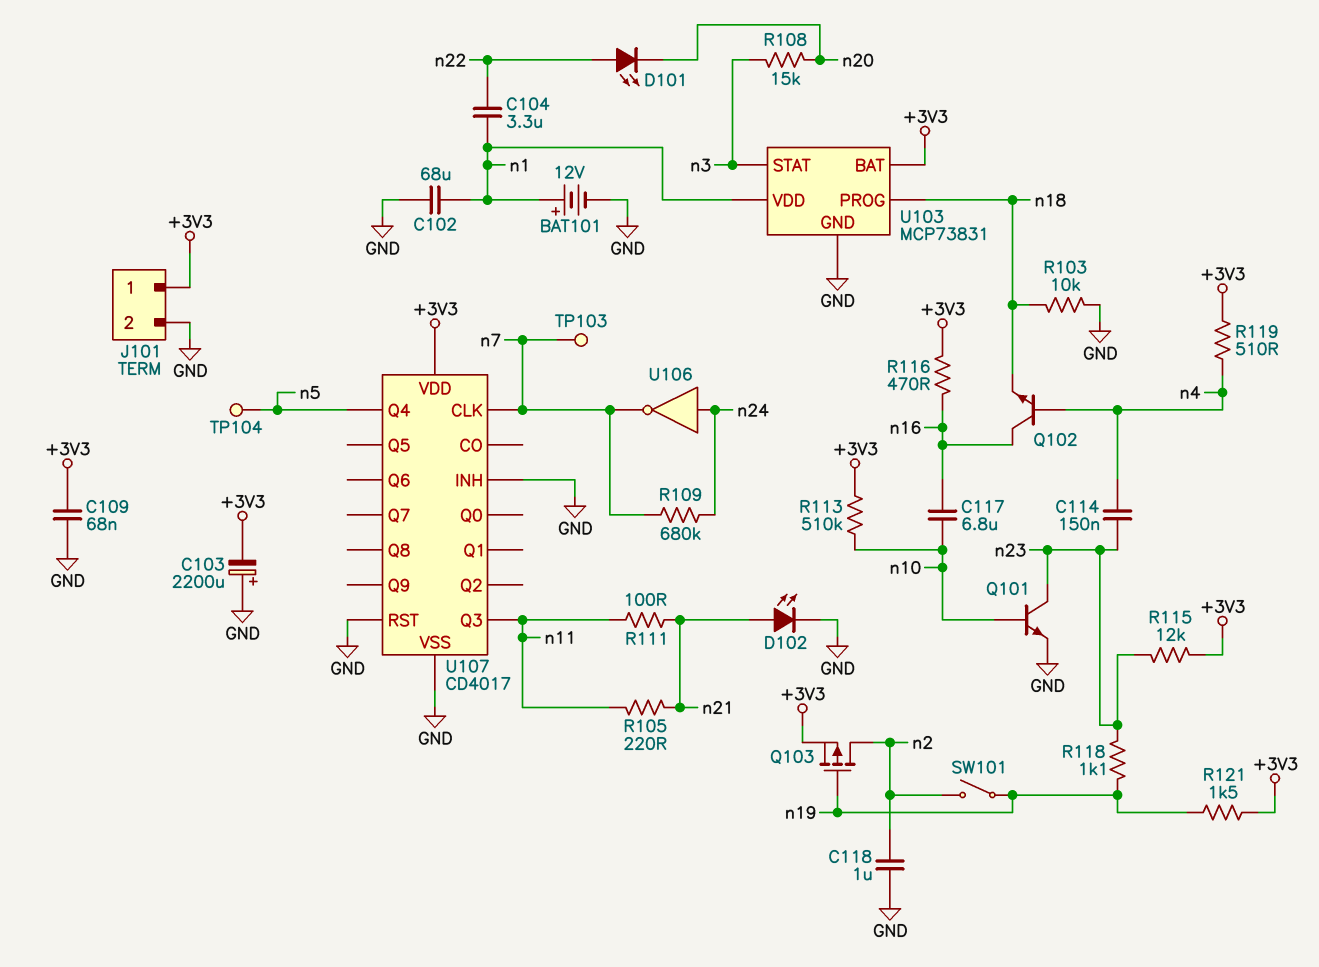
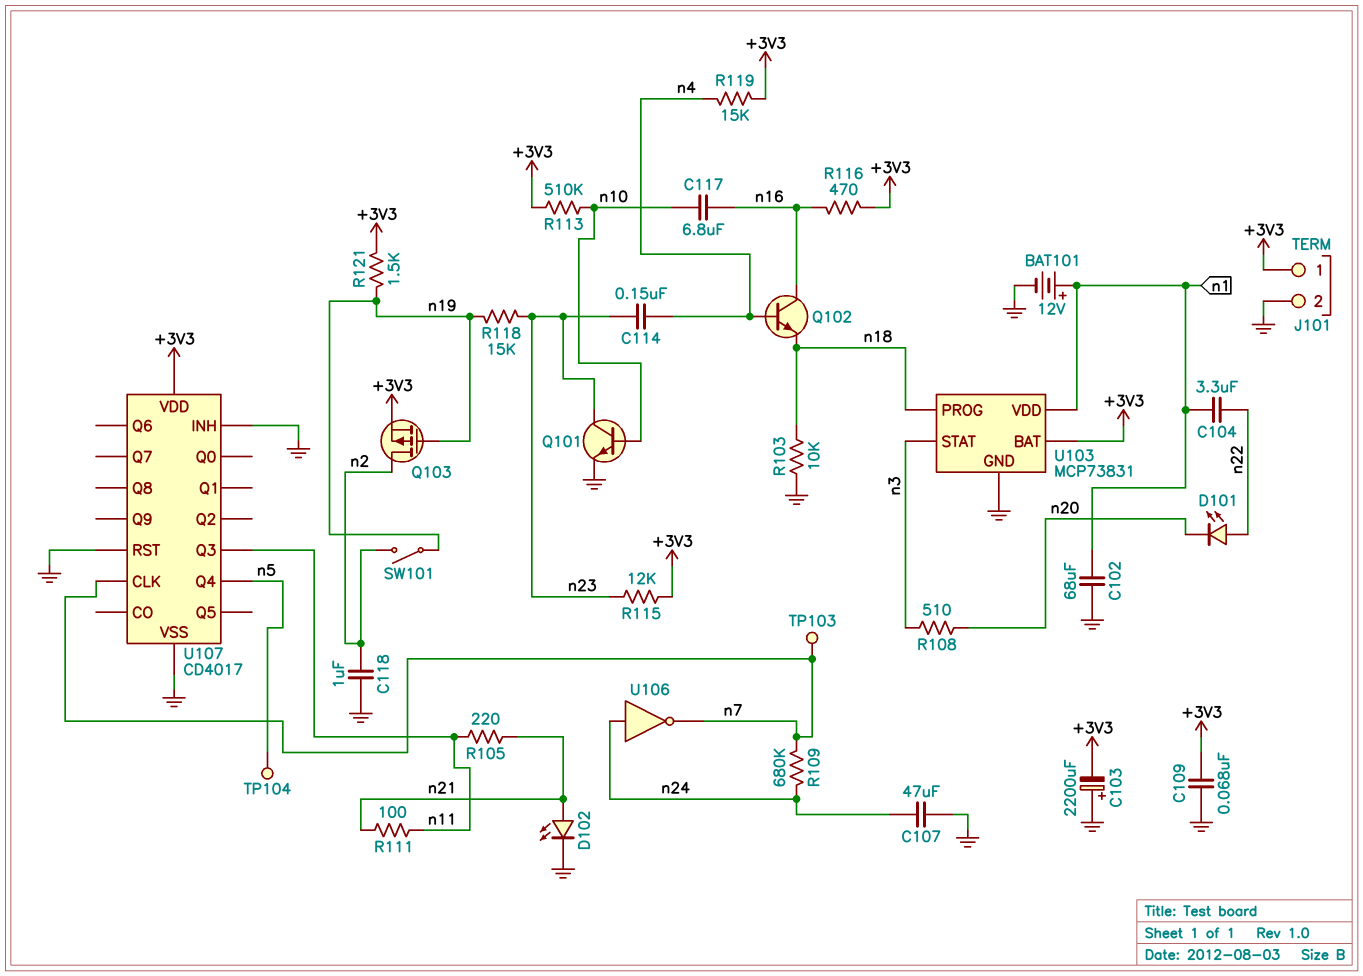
C107: none -> 47uF (GND, n24)
R108: 15k (n3, n20) -> 510 (n3, n20)
R118: 1.1k (n19, n23) -> 15k (n19, n23)
R119: 510 (+3V3, n4) -> 15k (+3V3, n4)

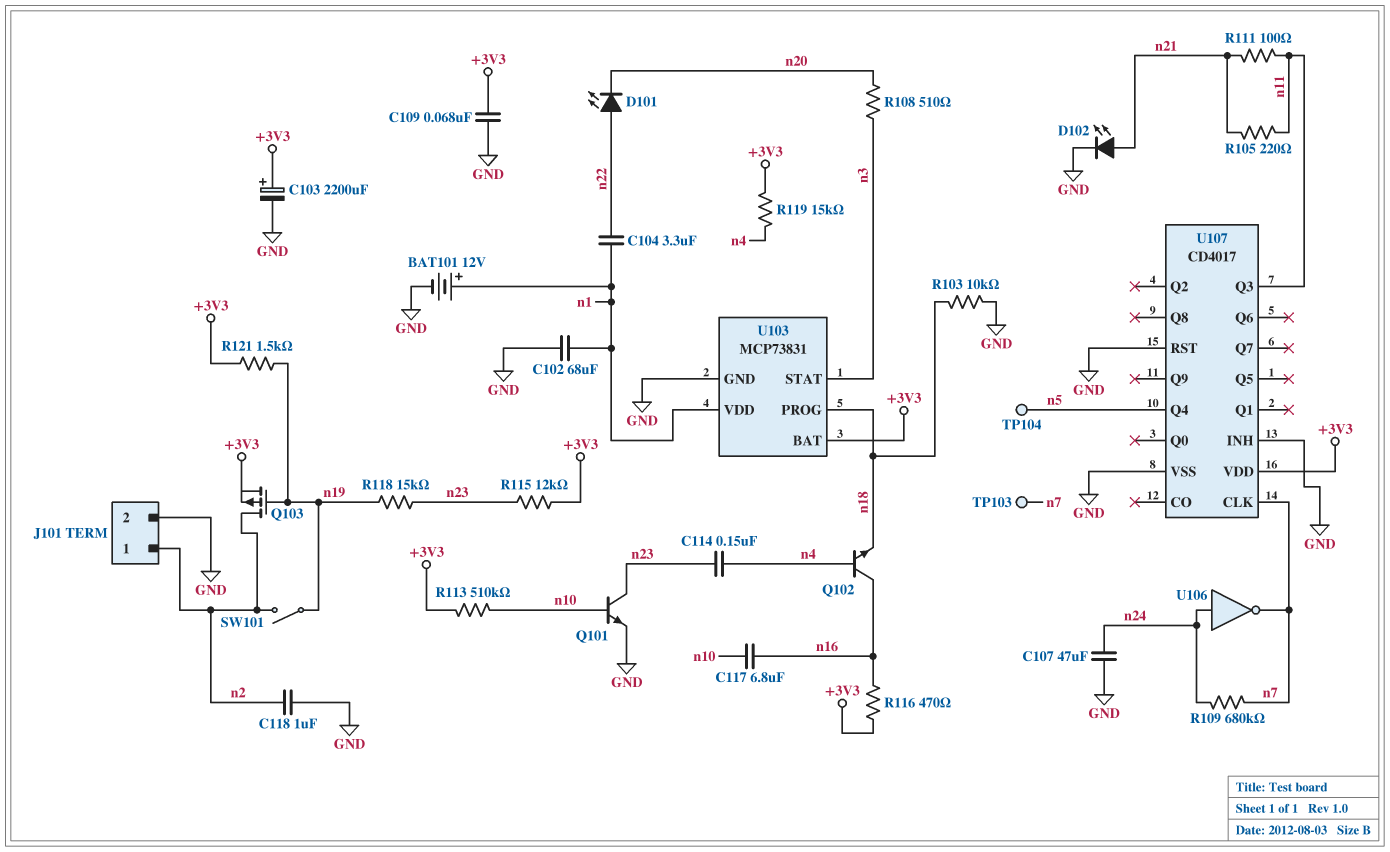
C103: 2200uF (plus GND, minus +3V3) -> 2200uF (plus +3V3, minus GND)
J101 pin 1: +3V3 -> n2

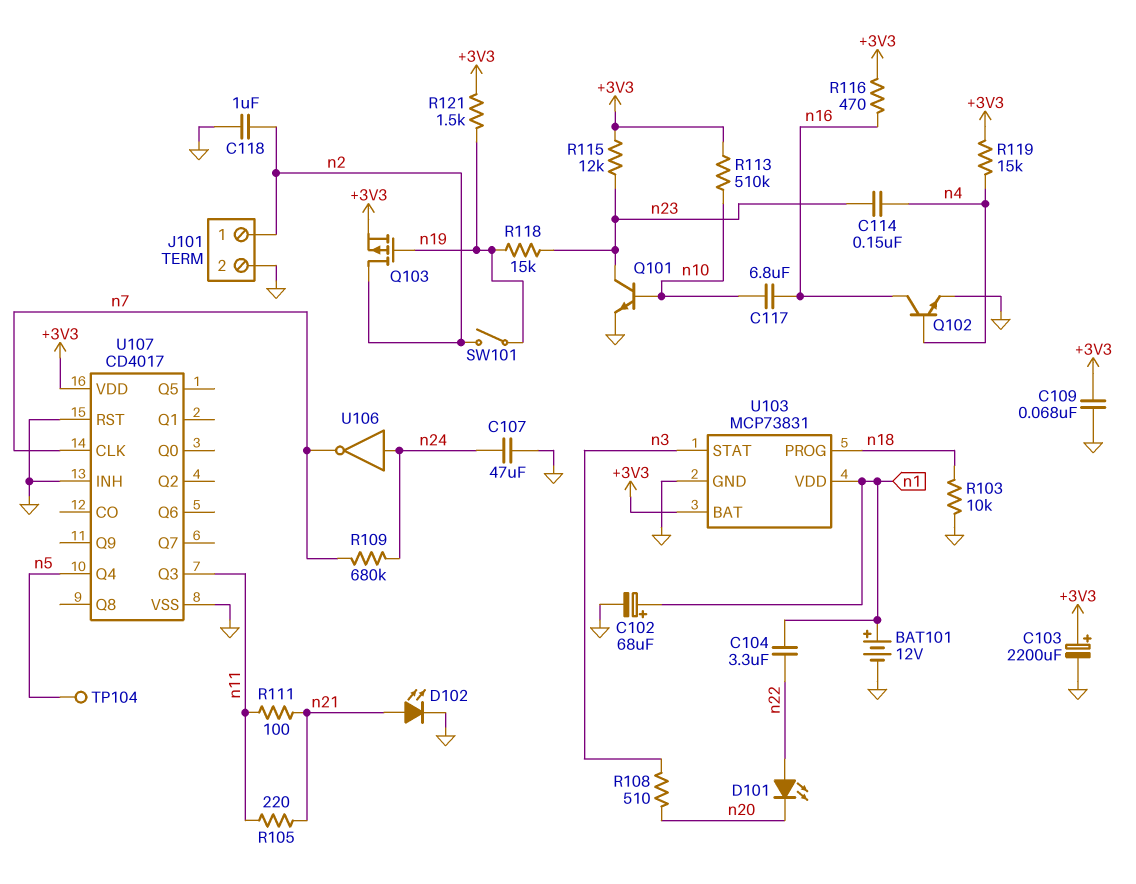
C102: 68uF (GND, n1) -> 68uF (plus n1, minus GND)
Q102: NPN (B n4, C n16, E n18) -> NPN (B n4, C n16, E GND)
TP103: test point (n7) -> none

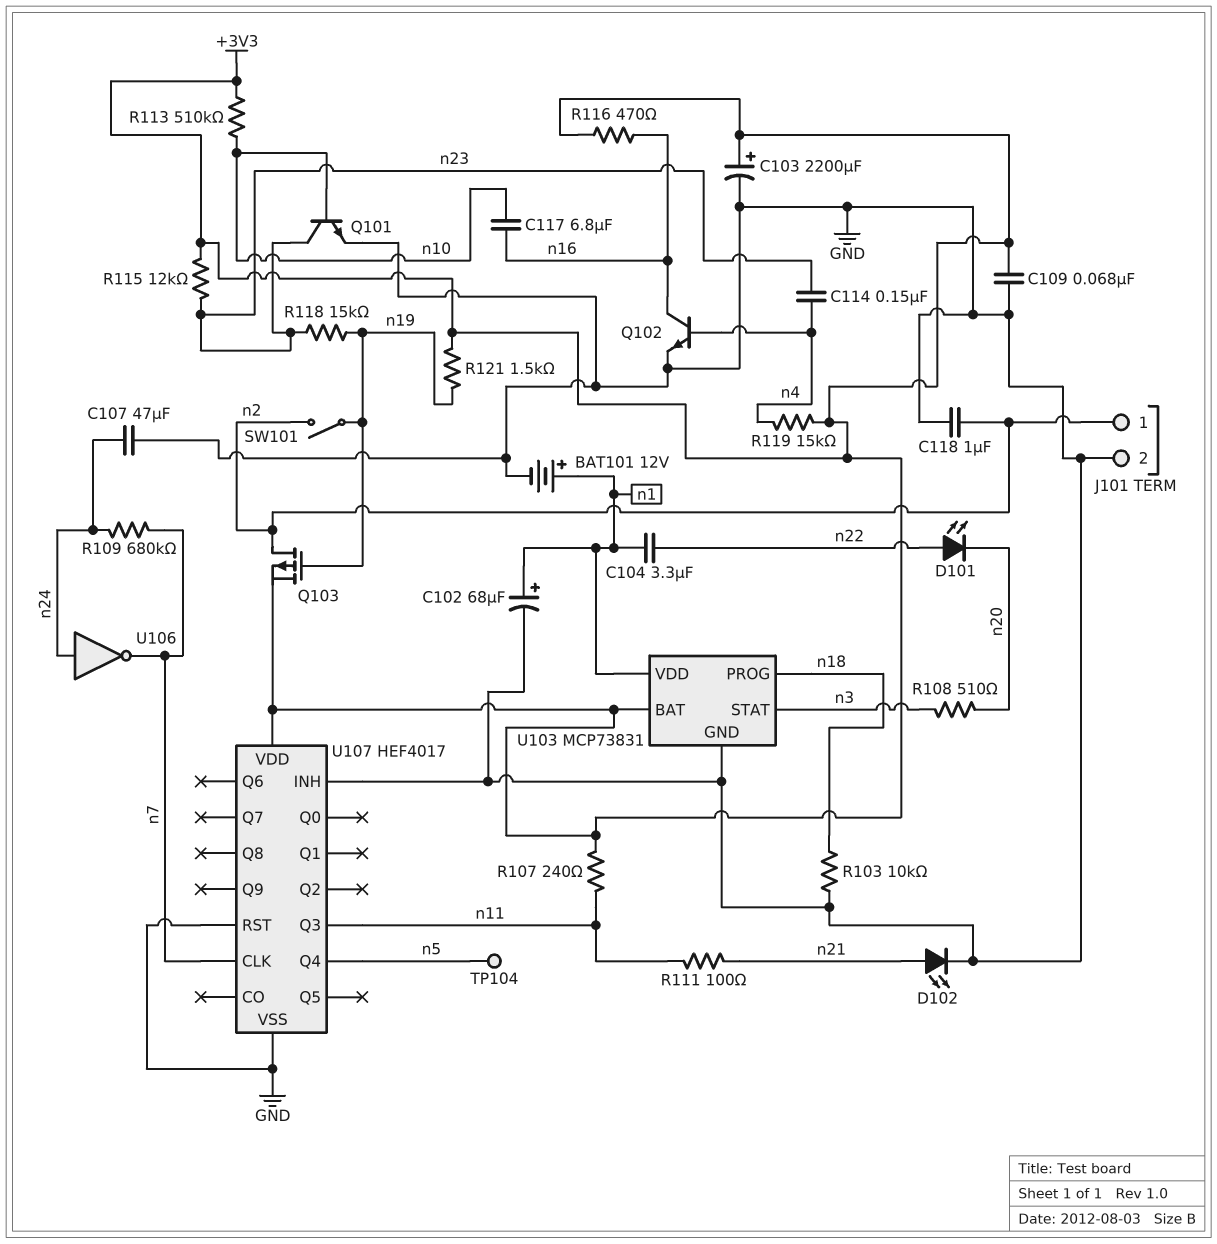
R105: 220 (n11, n21) -> none
R107: none -> 240 (+3V3, n11)
U107: CD4017 -> HEF4017

